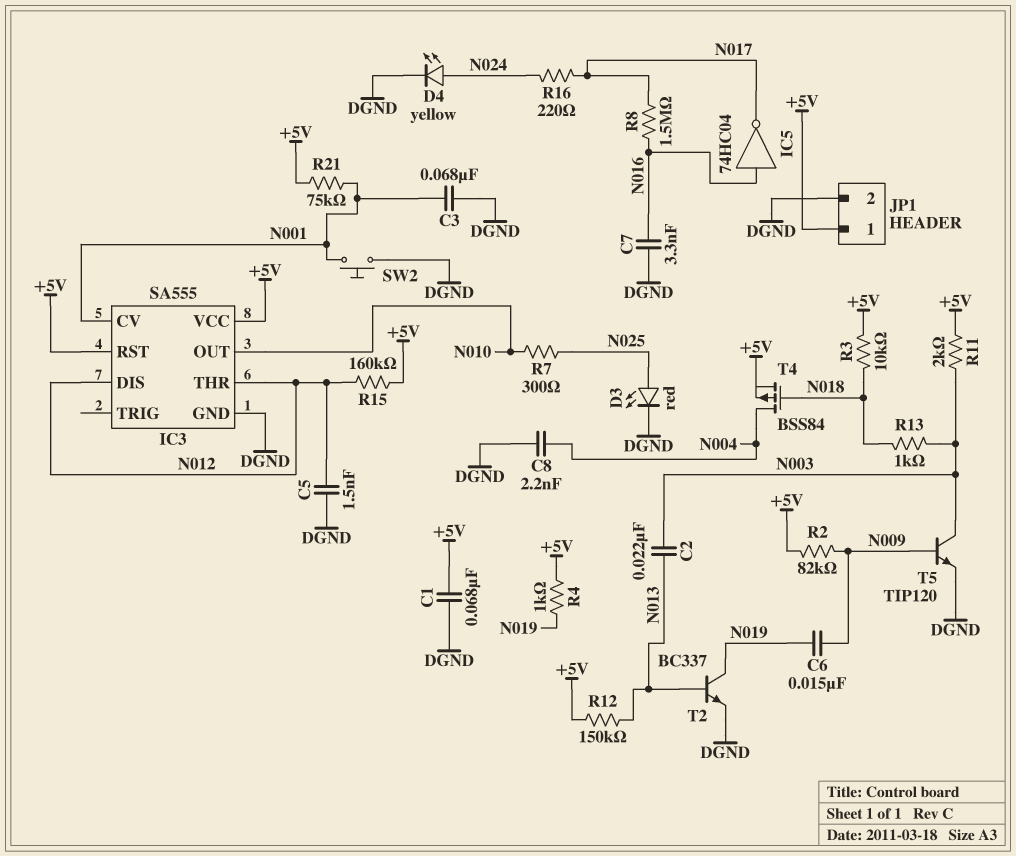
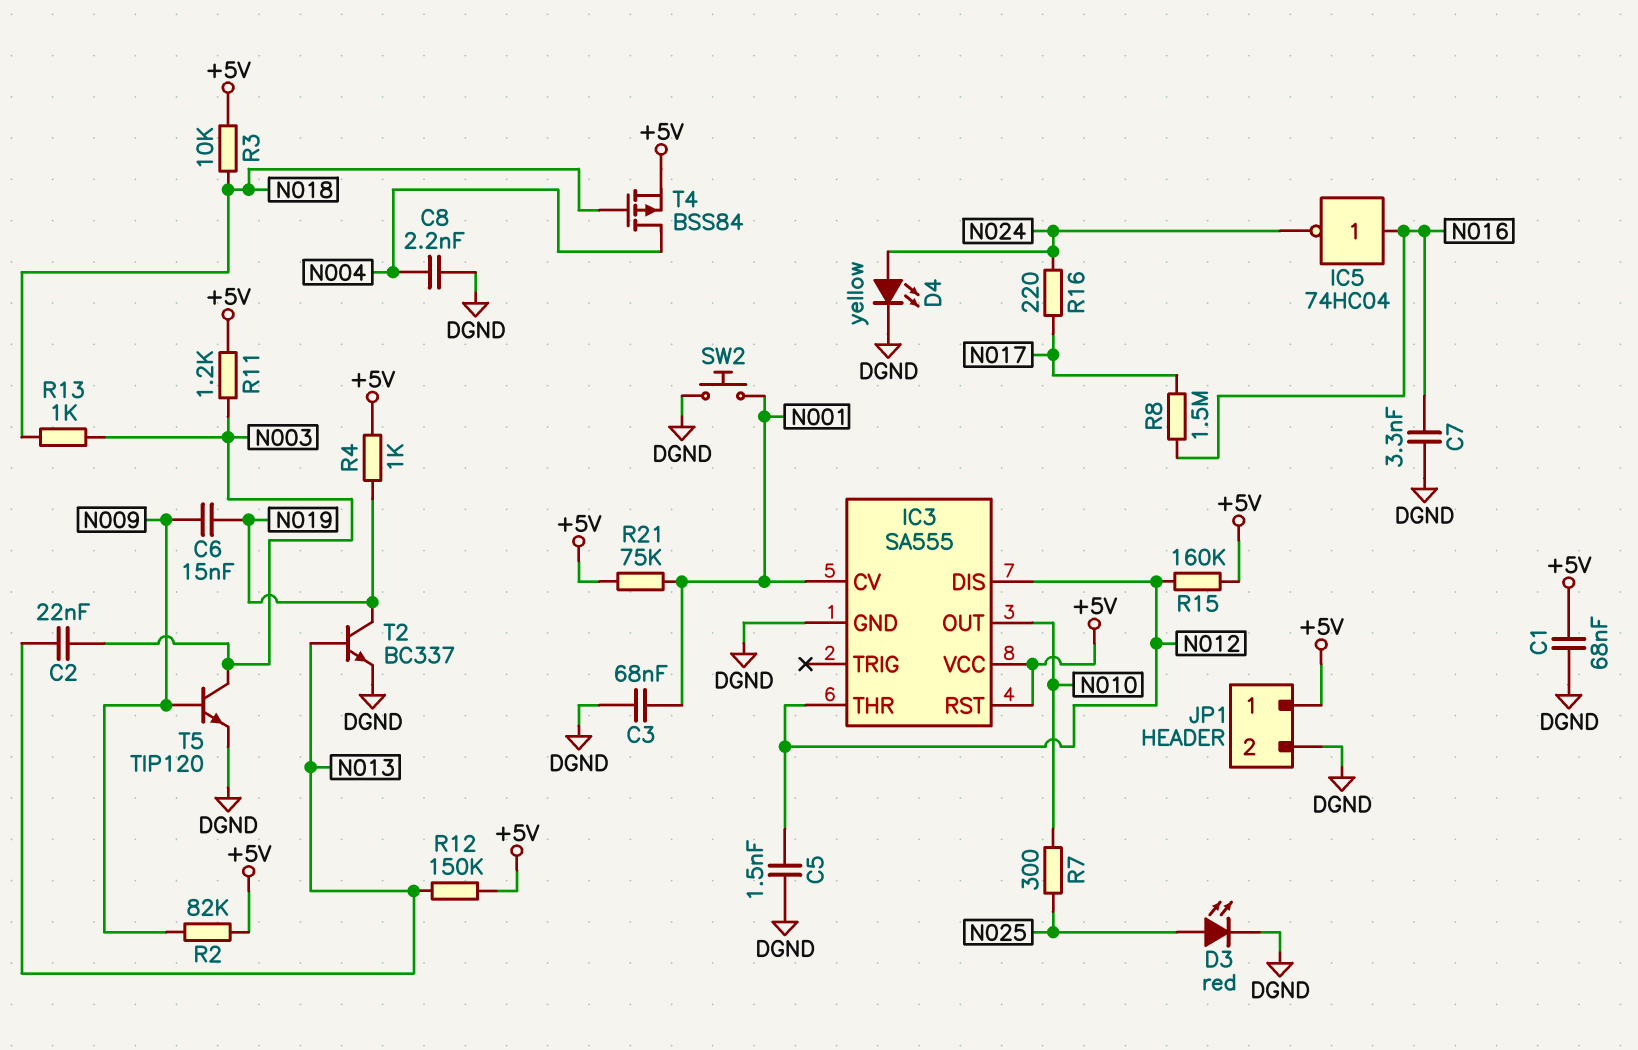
IC5: NOT 74HC04 (in N016, out N017) -> NOT 74HC04 (in N016, out N024)
R11: 2k (+5V, N003) -> 1.2k (+5V, N003)

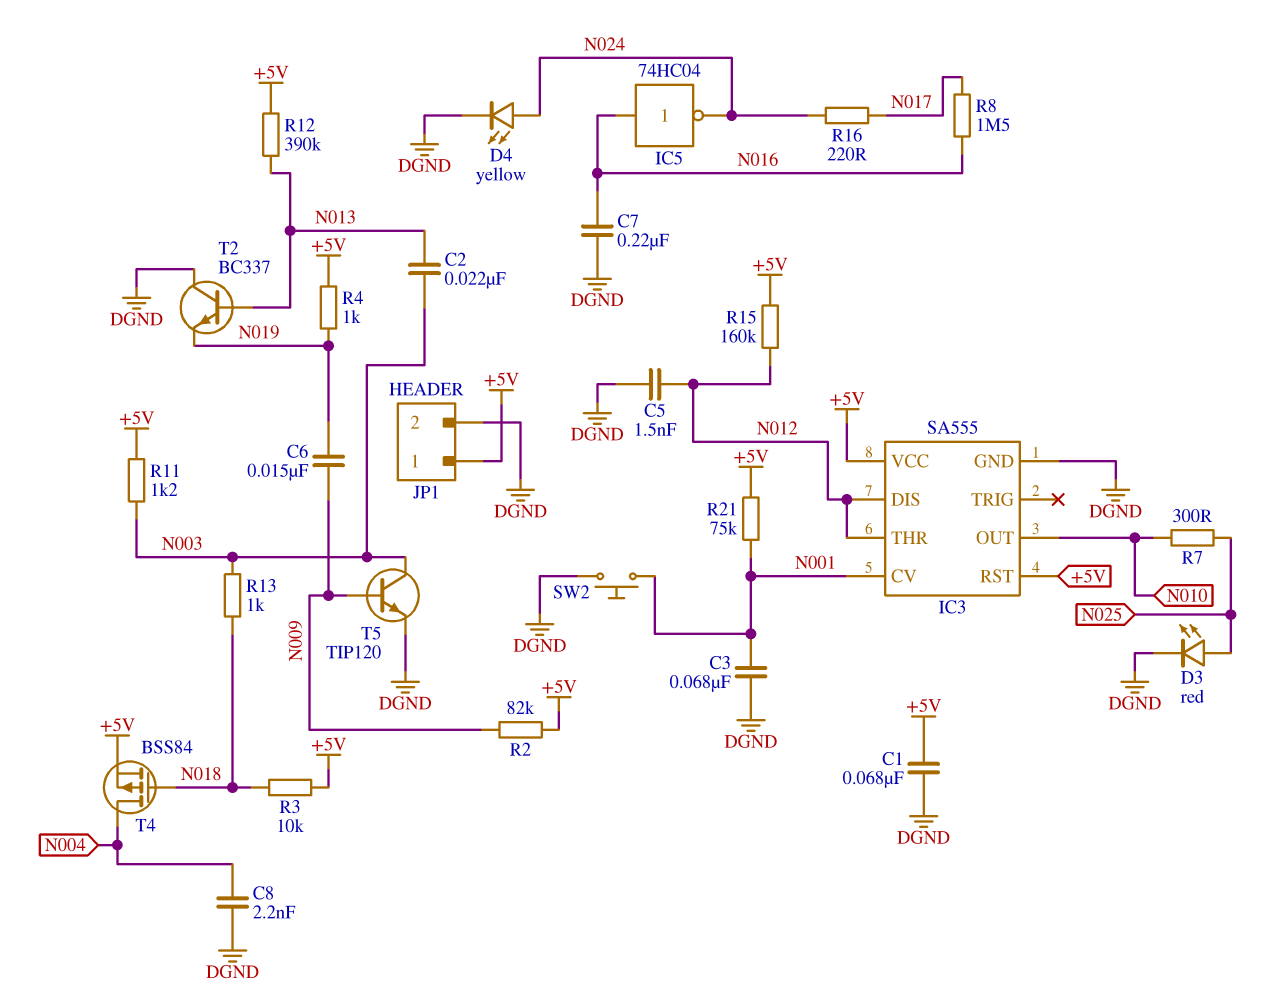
C7: 3.3nF (DGND, N016) -> 220nF (DGND, N016)
R12: 150k (+5V, N013) -> 390k (+5V, N013)
T2: NPN BC337 (B N013, C N019, E DGND) -> NPN BC337 (B N013, C DGND, E N019)

